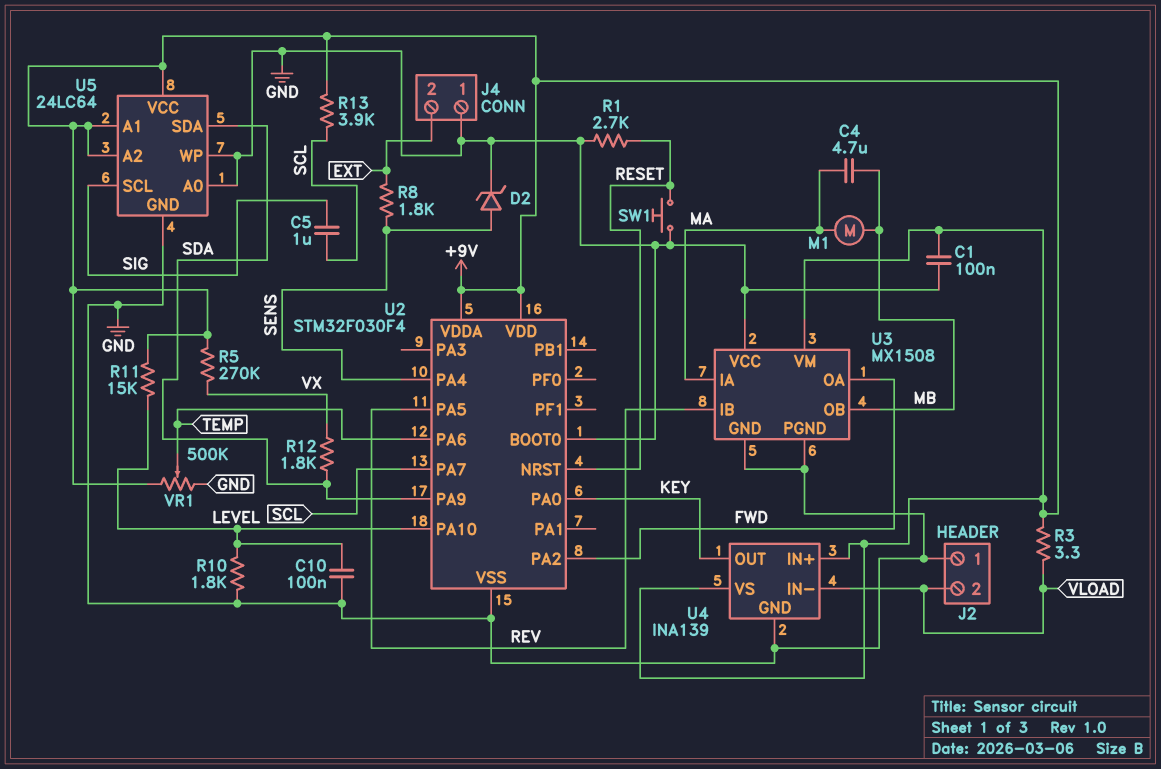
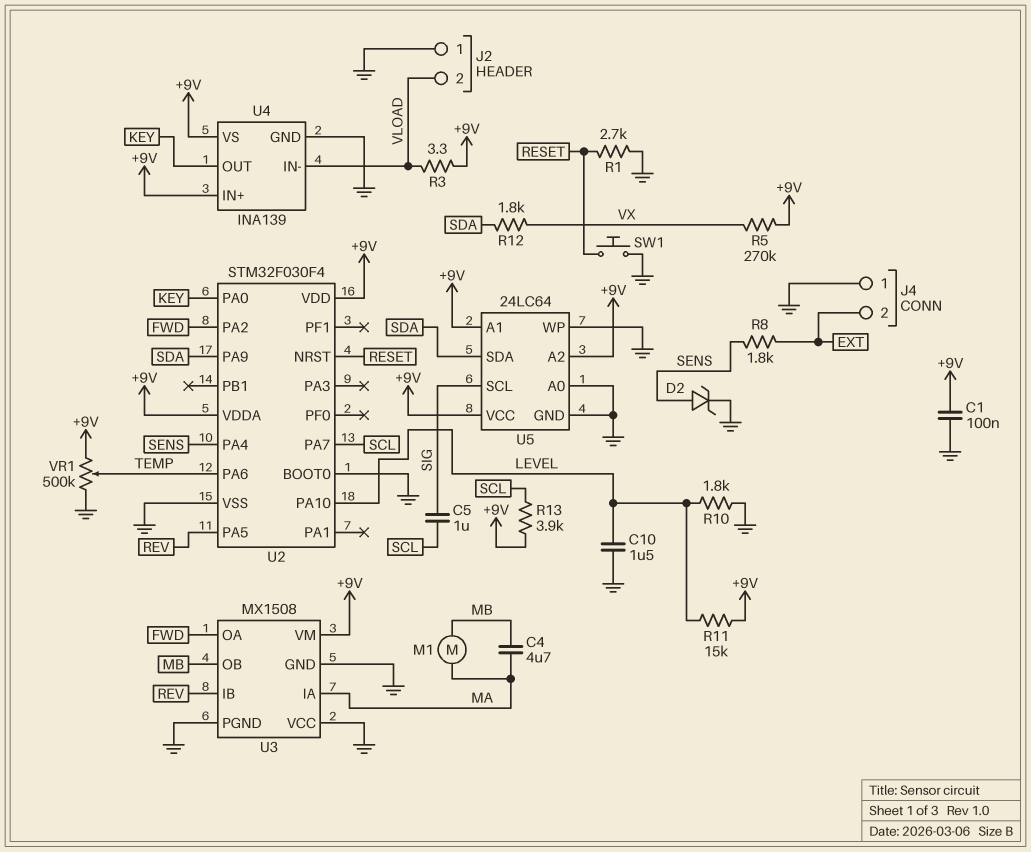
C10: 100nF (GND, LEVEL) -> 1.5uF (GND, LEVEL)

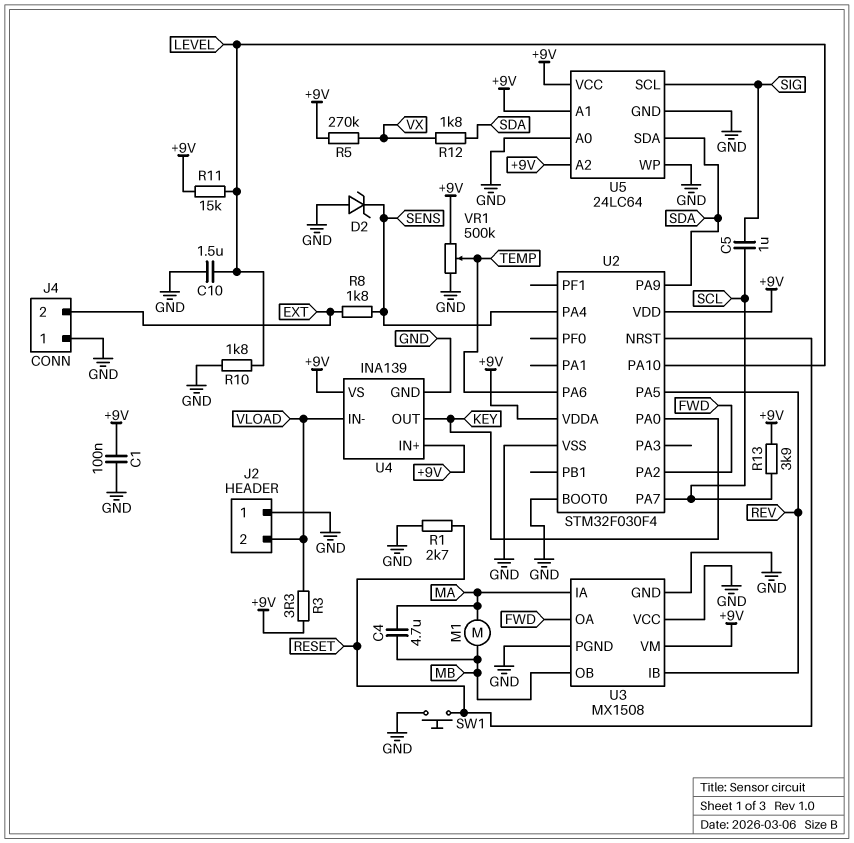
D2: zener (A SENS, K GND) -> zener (A GND, K SENS)

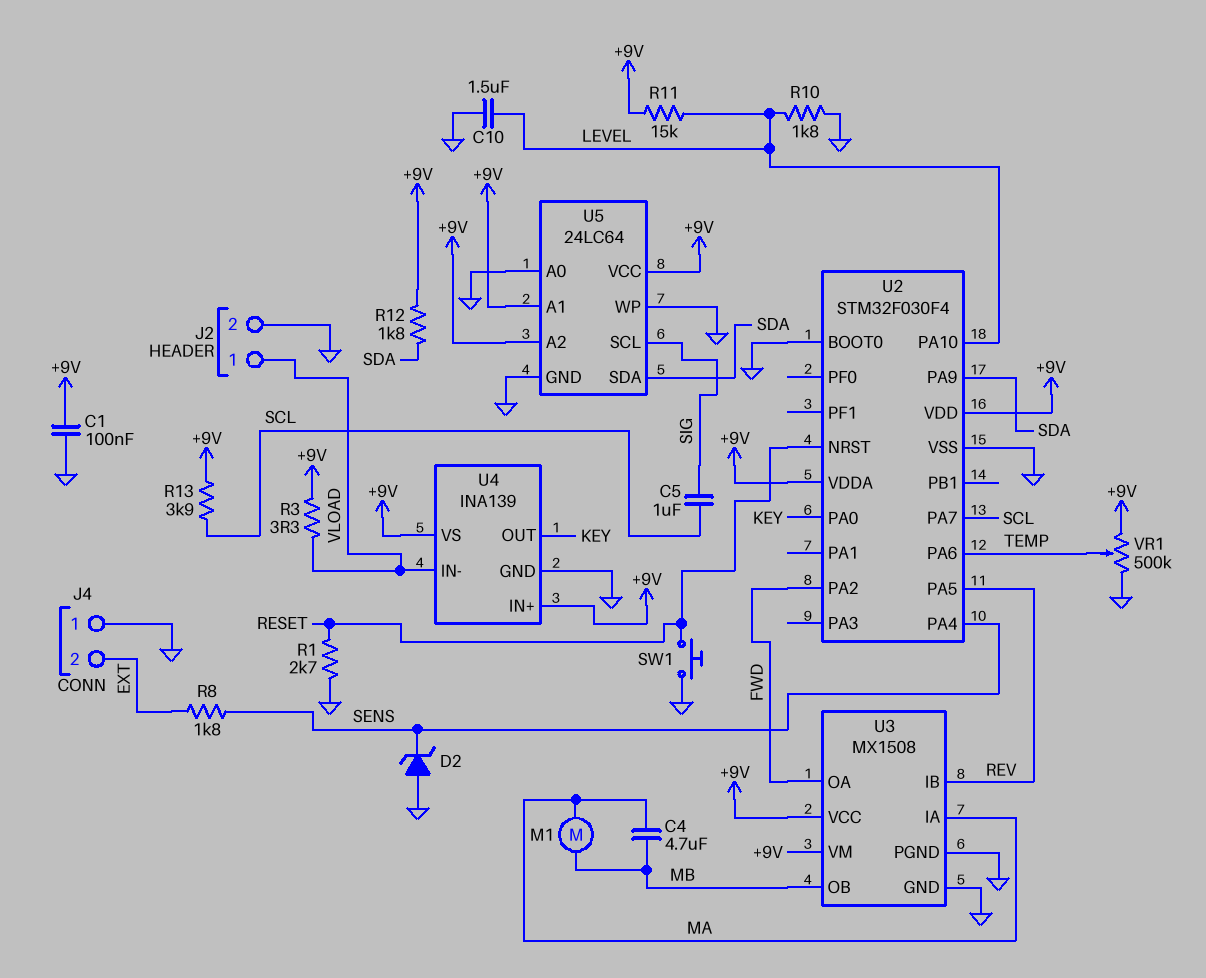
J2 pin 1: GND -> VLOAD
J2 pin 2: VLOAD -> GND
R5: 270k (+9V, VX) -> none
R12: 1.8k (SDA, VX) -> 1.8k (+9V, SDA)
U3 pin VCC: GND -> +9V

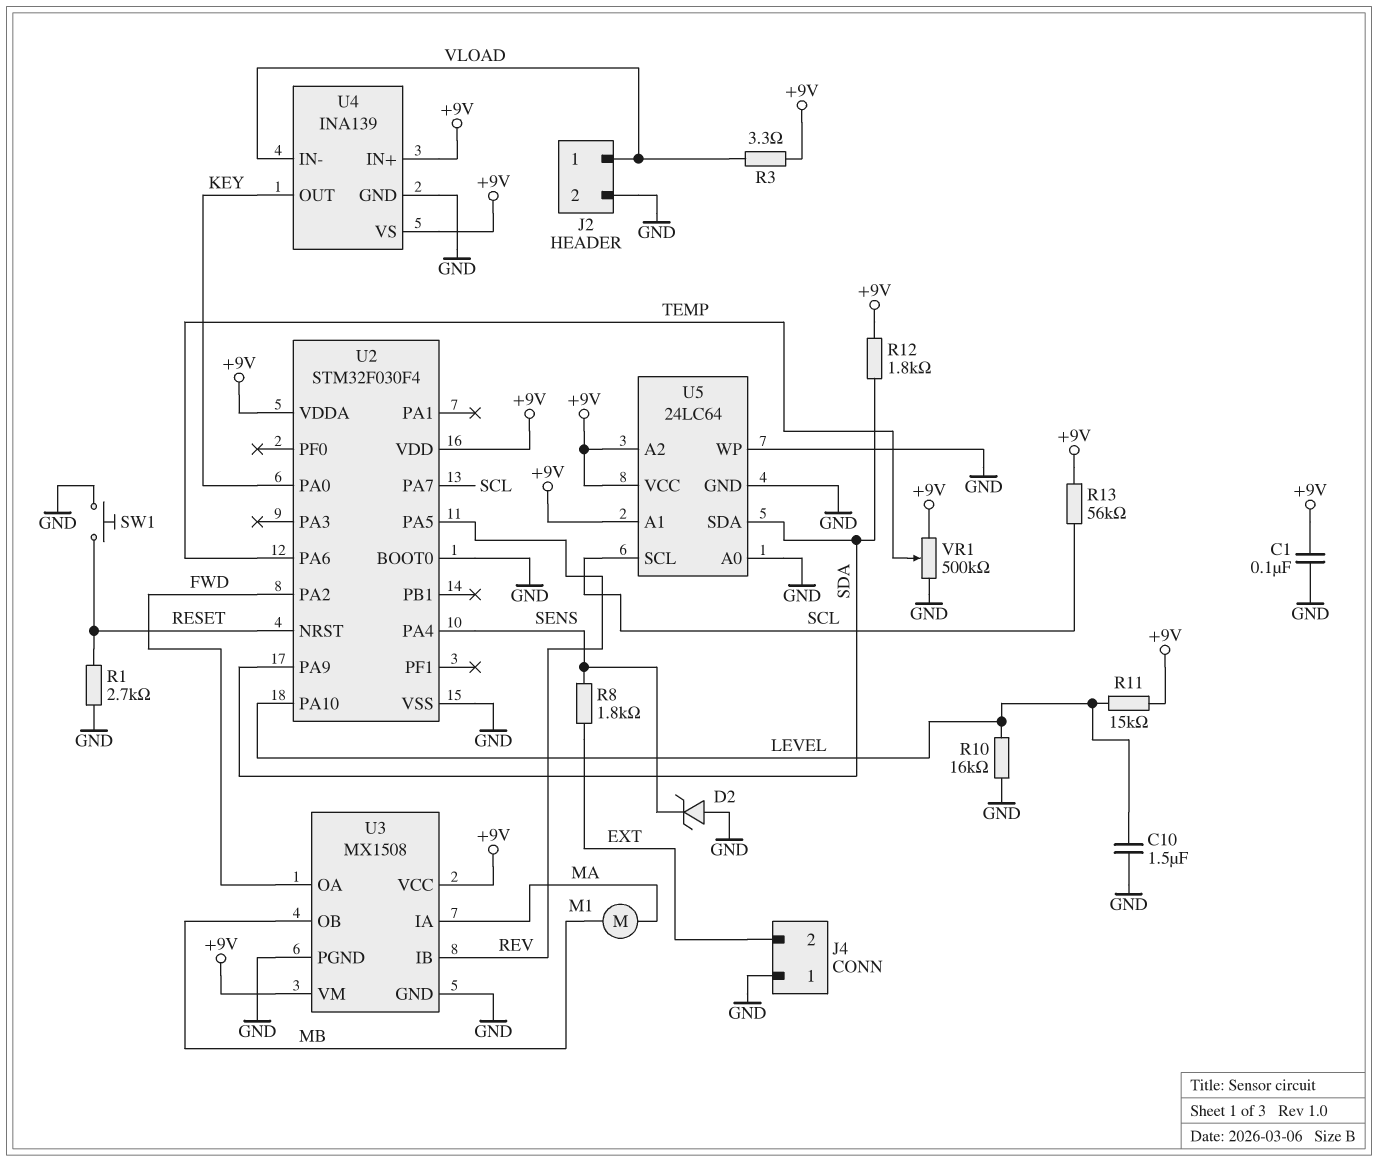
C4: 4.7uF (MA, MB) -> none
C5: 1uF (SCL, SIG) -> none
R10: 1.8k (GND, LEVEL) -> 16k (GND, LEVEL)
R13: 3.9k (+9V, SCL) -> 56k (+9V, SCL)
U5 pin SCL: SIG -> SCL

